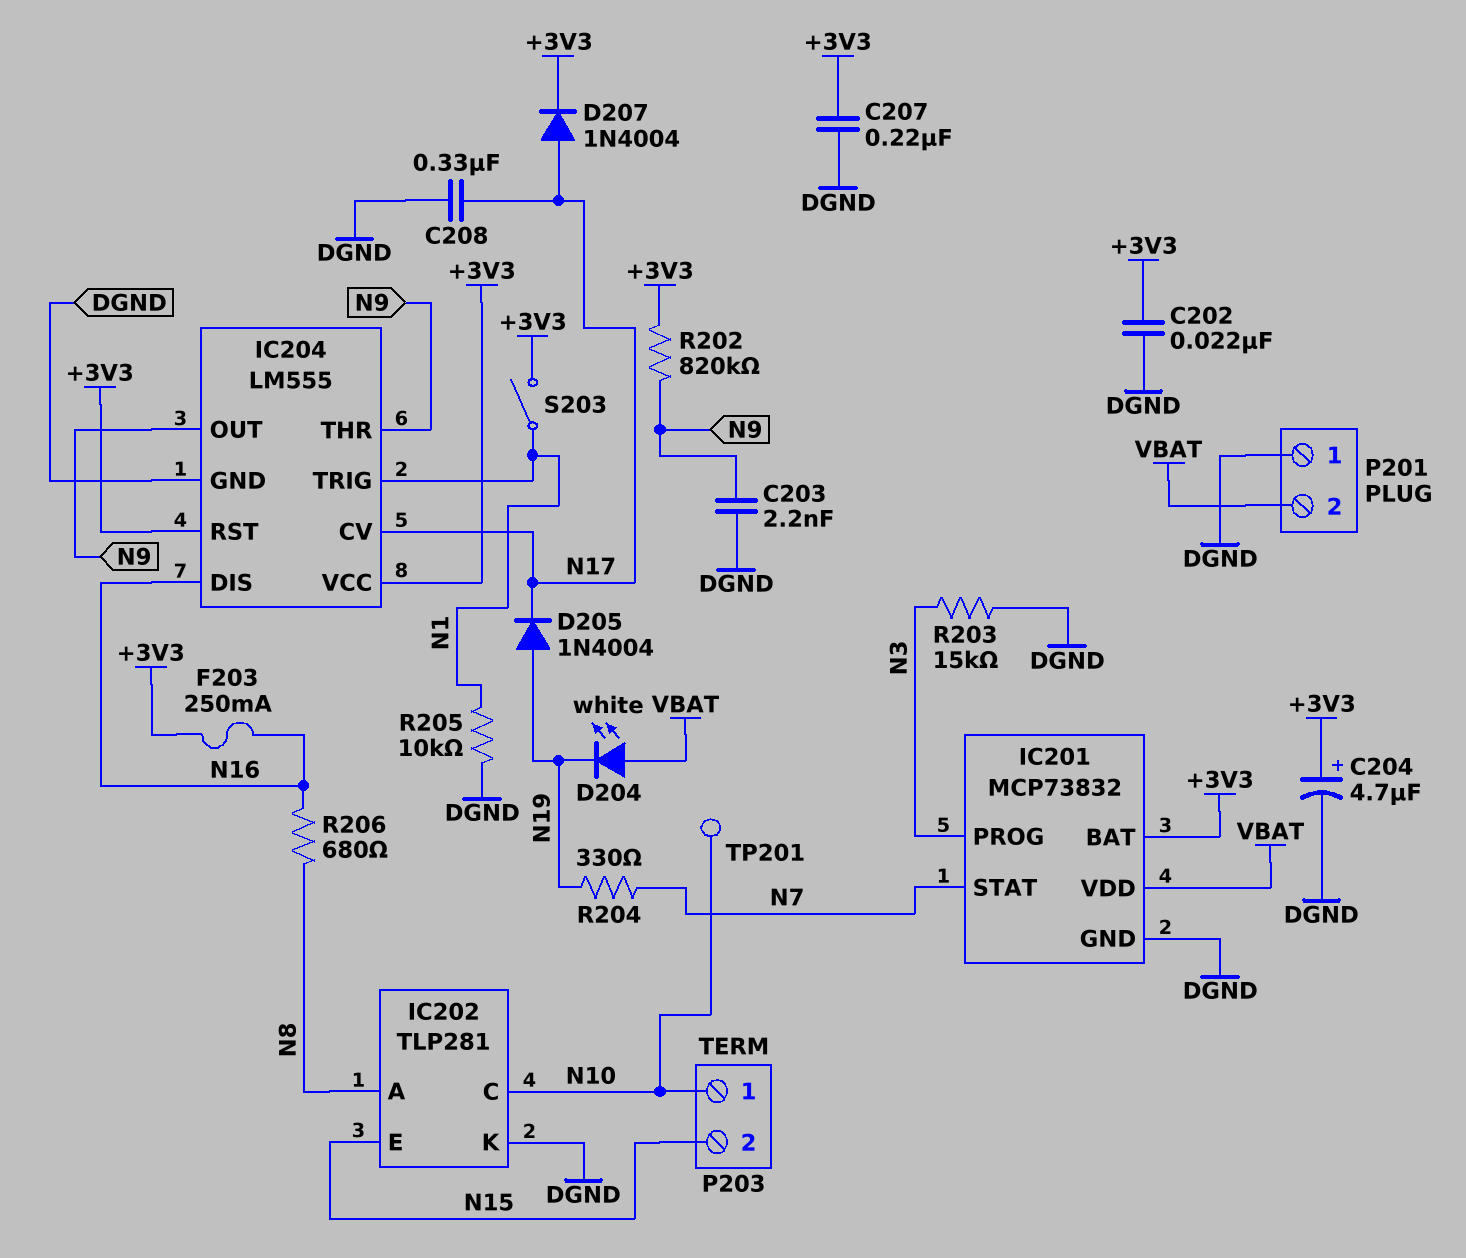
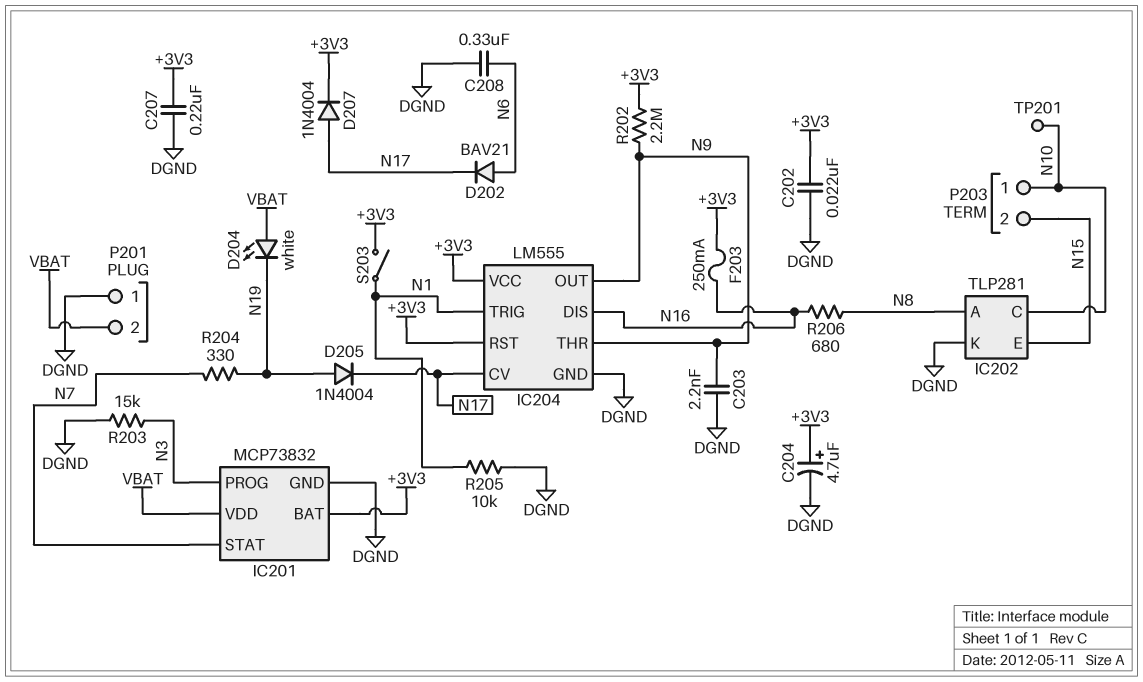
C208: 330nF (DGND, N17) -> 330nF (DGND, N6)
D202: none -> diode BAV21 (A N6, K N17)
R202: 820k (+3V3, N9) -> 2.2M (+3V3, N9)

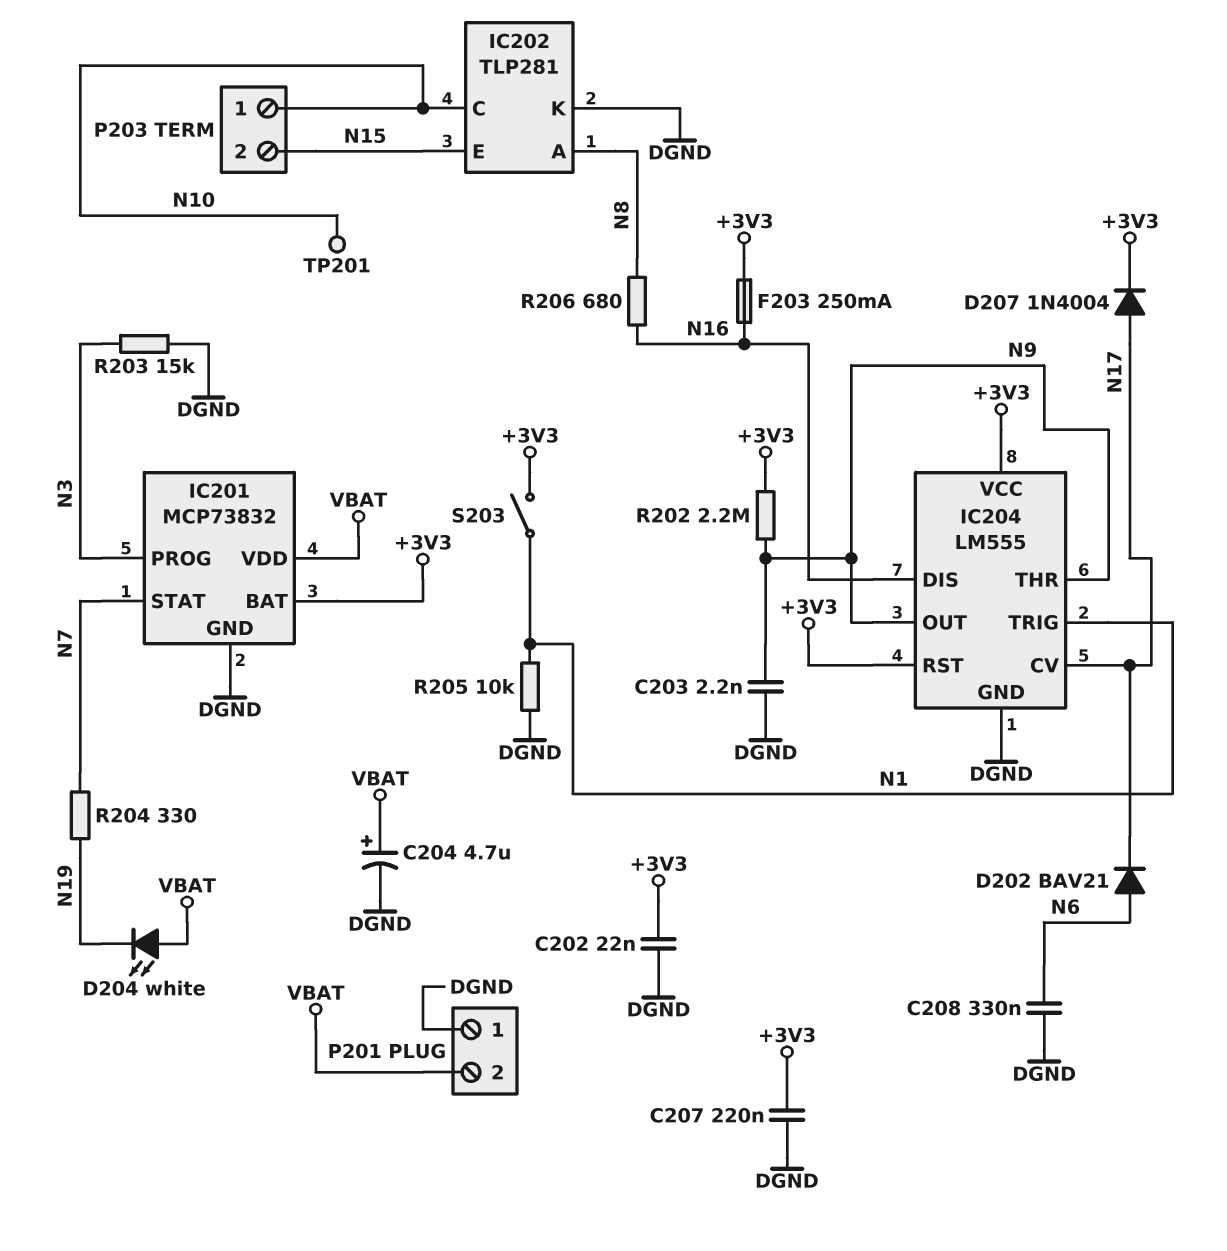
C204: 4.7uF (plus +3V3, minus DGND) -> 4.7uF (plus VBAT, minus DGND)
D205: diode 1N4004 (A N19, K N17) -> none

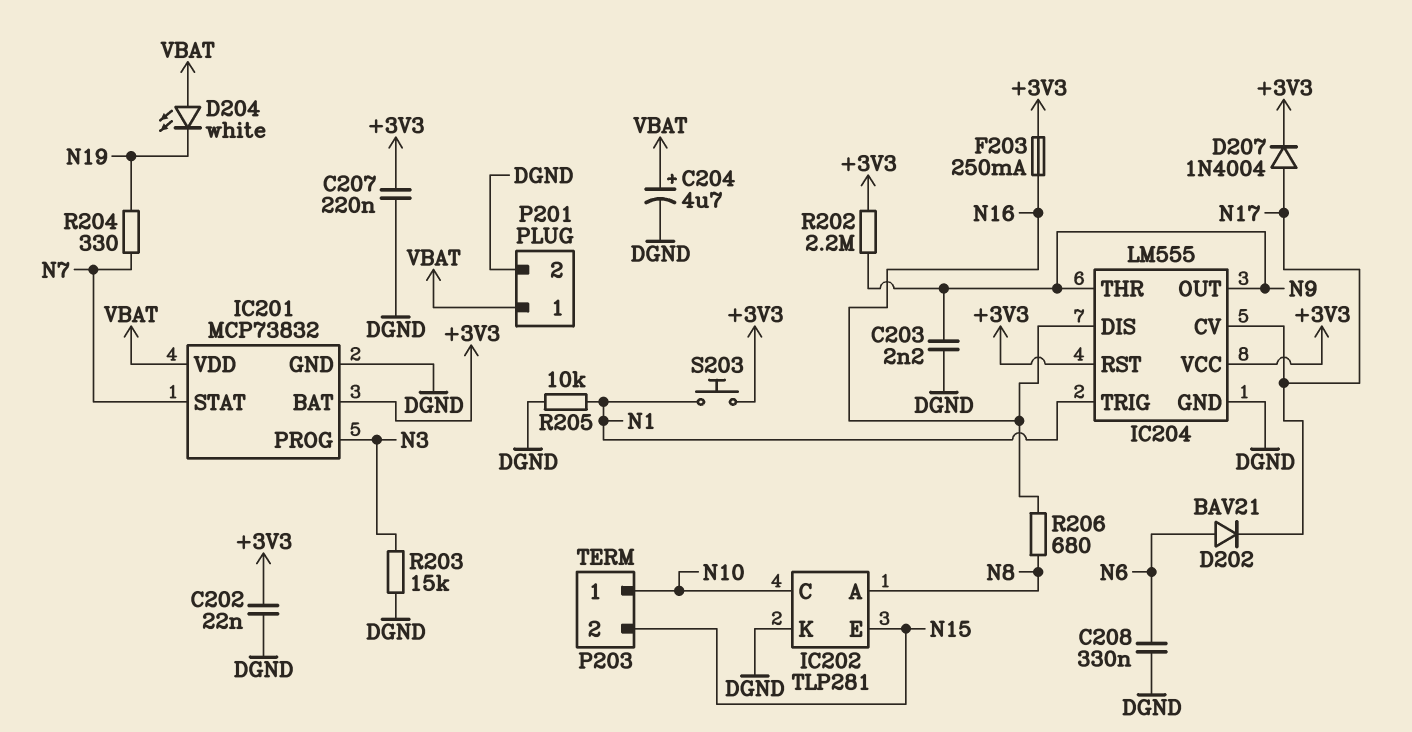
P201 pin 1: DGND -> VBAT
P201 pin 2: VBAT -> DGND
S203: switch (+3V3, N1) -> button (+3V3, N1)
TP201: test point (N10) -> none

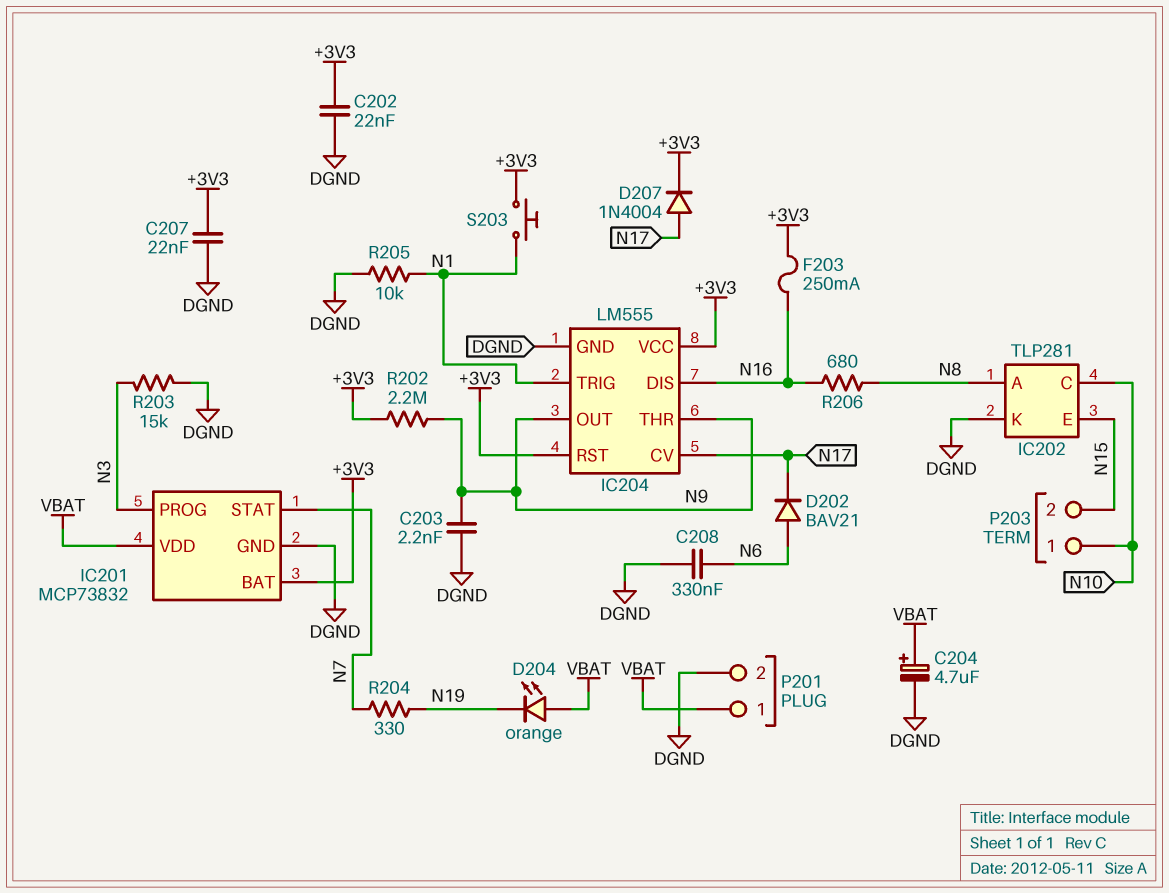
C207: 220nF (+3V3, DGND) -> 22nF (+3V3, DGND)
D204: LED white (A VBAT, K N19) -> LED orange (A VBAT, K N19)

